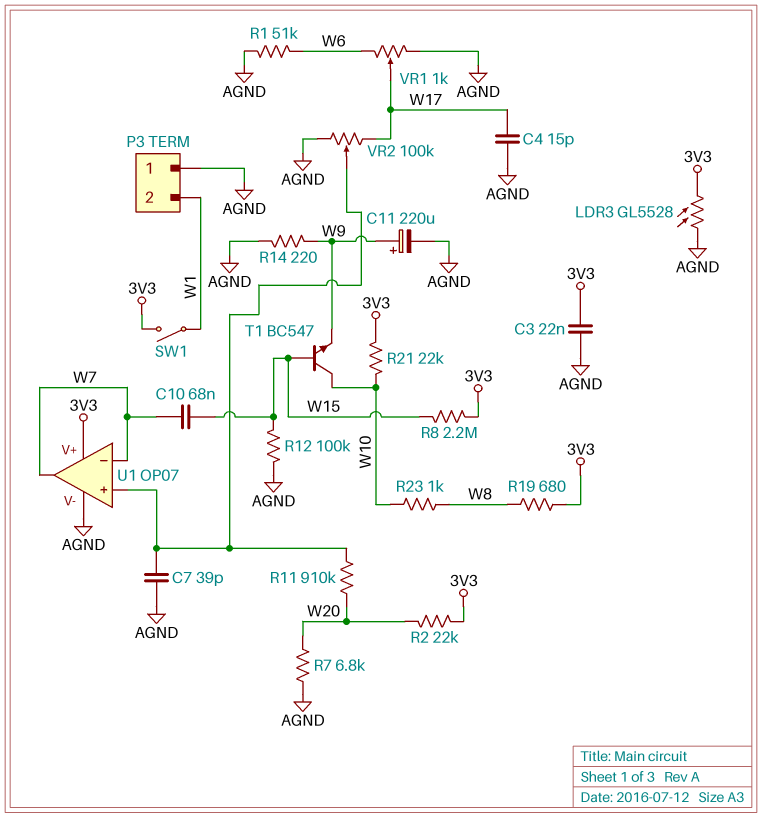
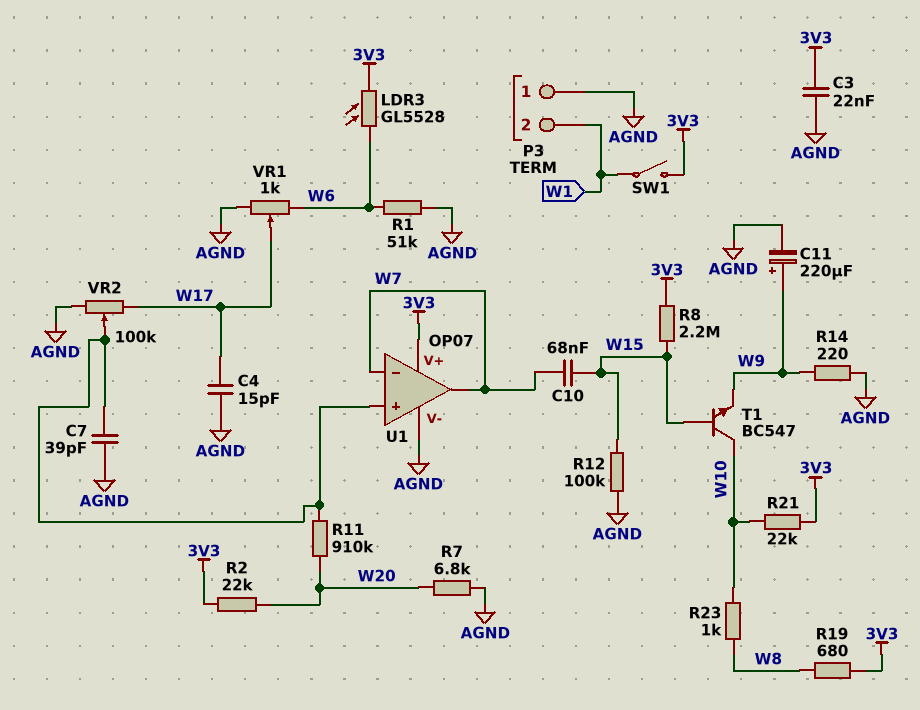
LDR3: GL5528 (3V3, AGND) -> GL5528 (3V3, W6)

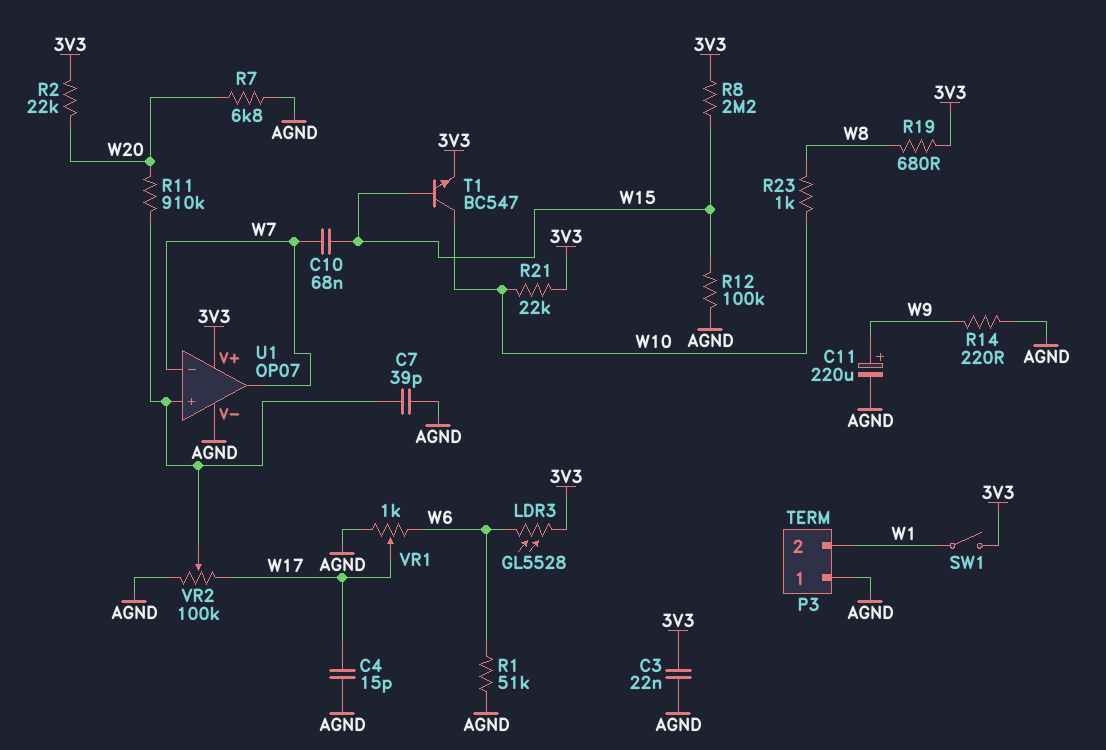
T1: NPN BC547 (B W15, C W10, E W9) -> NPN BC547 (B W15, C W10, E 3V3)

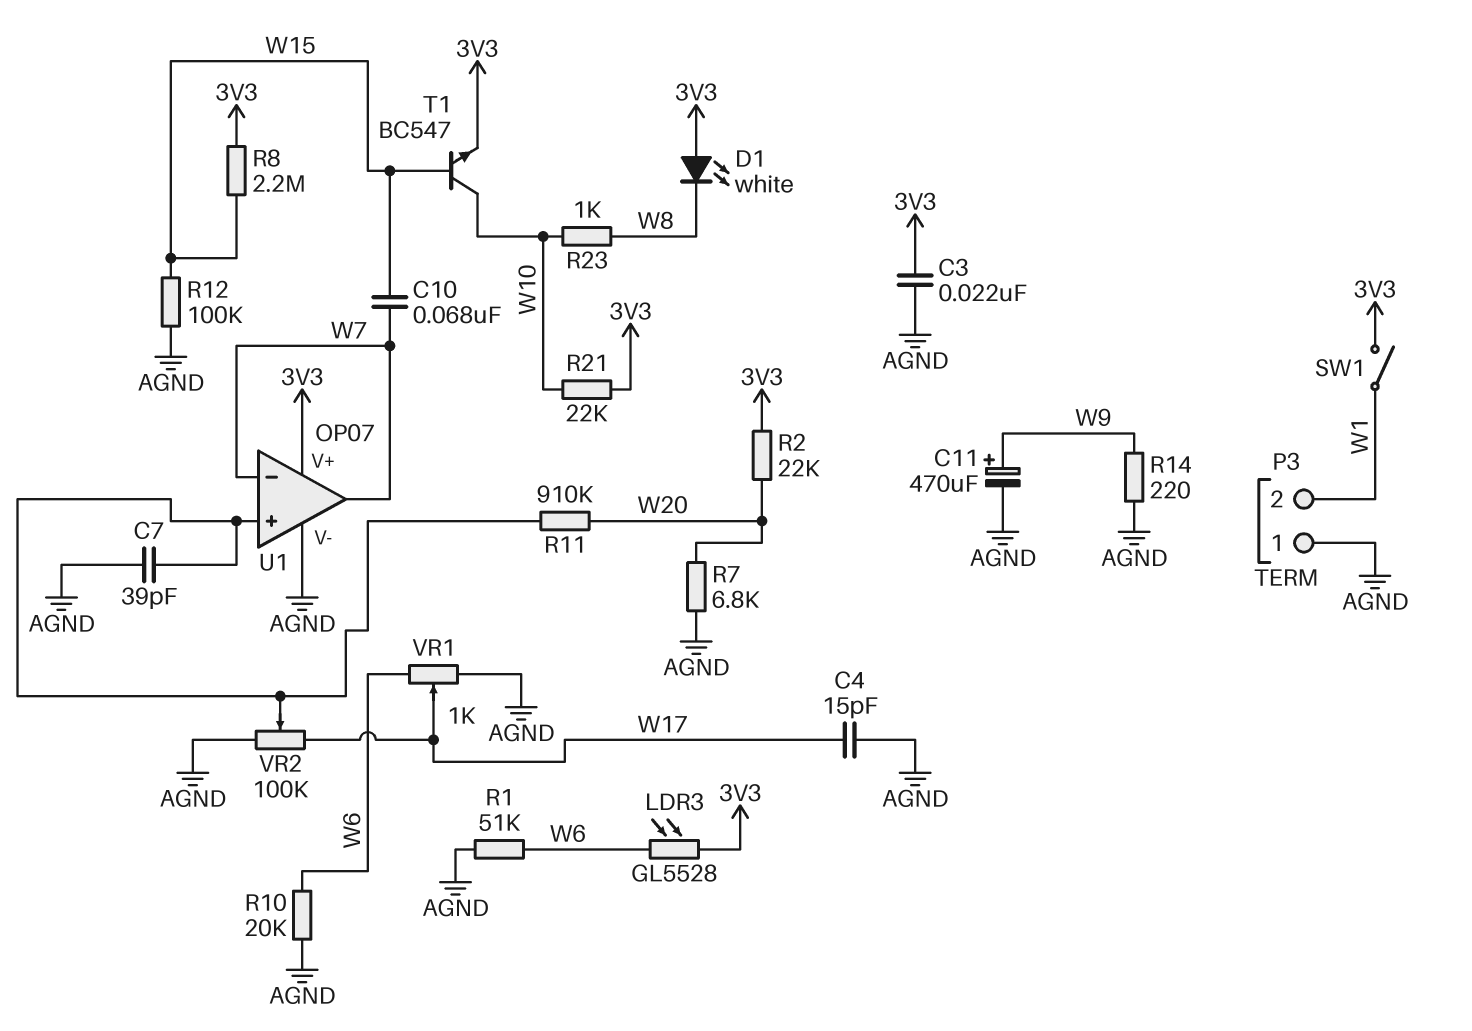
C11: 220uF (plus W9, minus AGND) -> 470uF (plus W9, minus AGND)
D1: none -> LED white (A 3V3, K W8)
R10: none -> 20k (AGND, W6)
R19: 680 (3V3, W8) -> none

